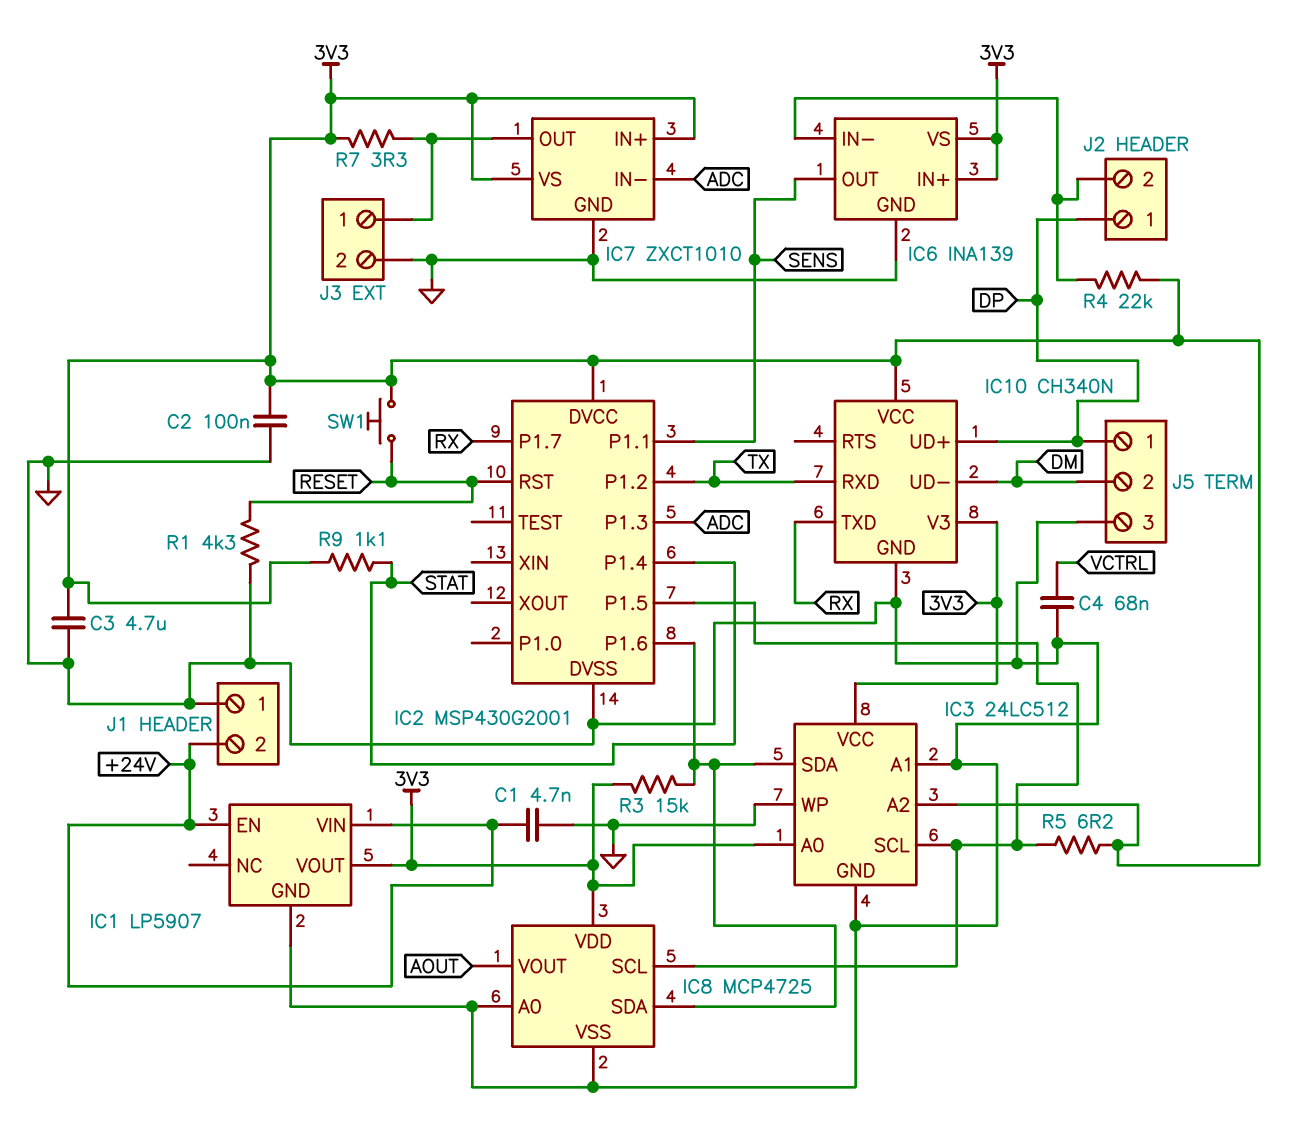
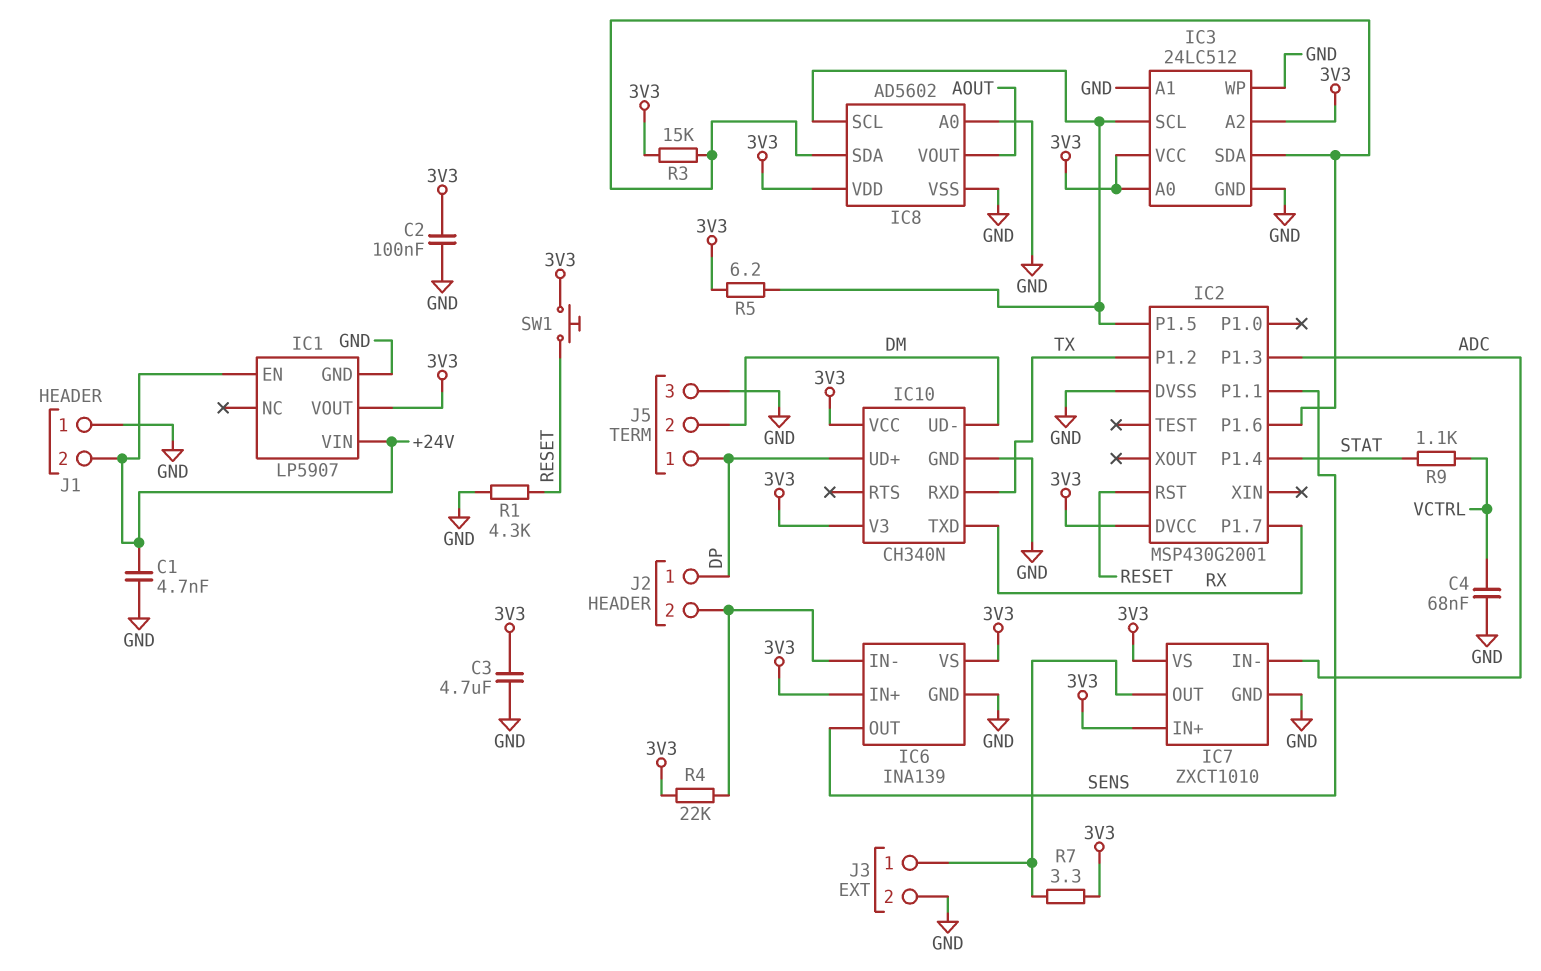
IC8: MCP4725 -> AD5602
R9: 1.1k (3V3, STAT) -> 1.1k (STAT, VCTRL)

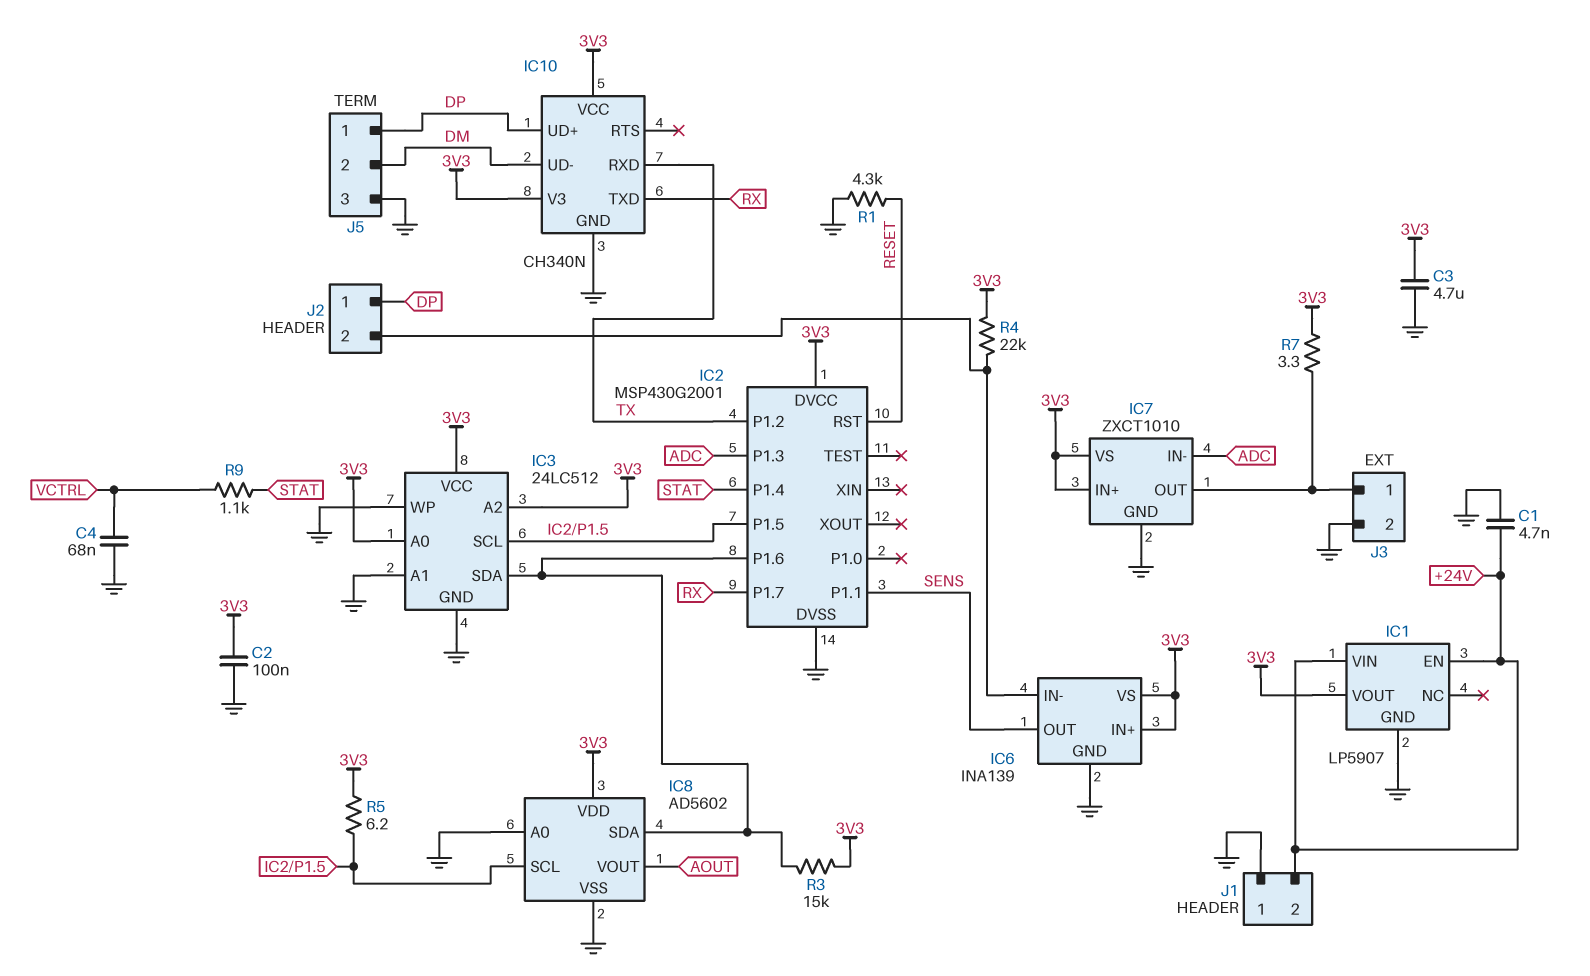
SW1: button (3V3, RESET) -> none

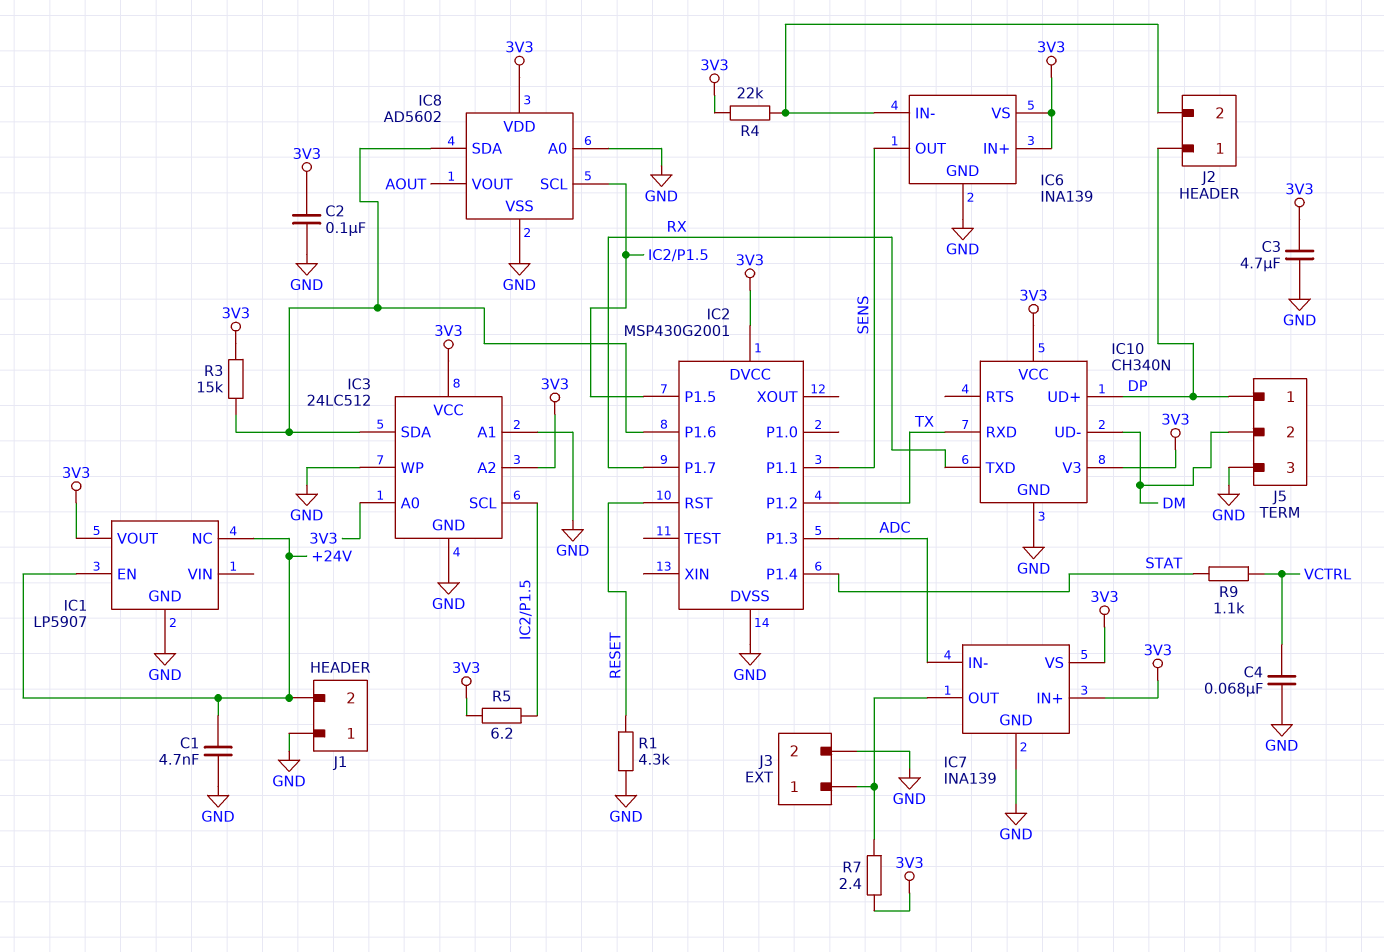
IC1 pin NC: none -> +24V
IC1 pin VIN: +24V -> none
IC7: ZXCT1010 -> INA139
R7: 3.3 (3V3, IC7/OUT) -> 2.4 (3V3, IC7/OUT)

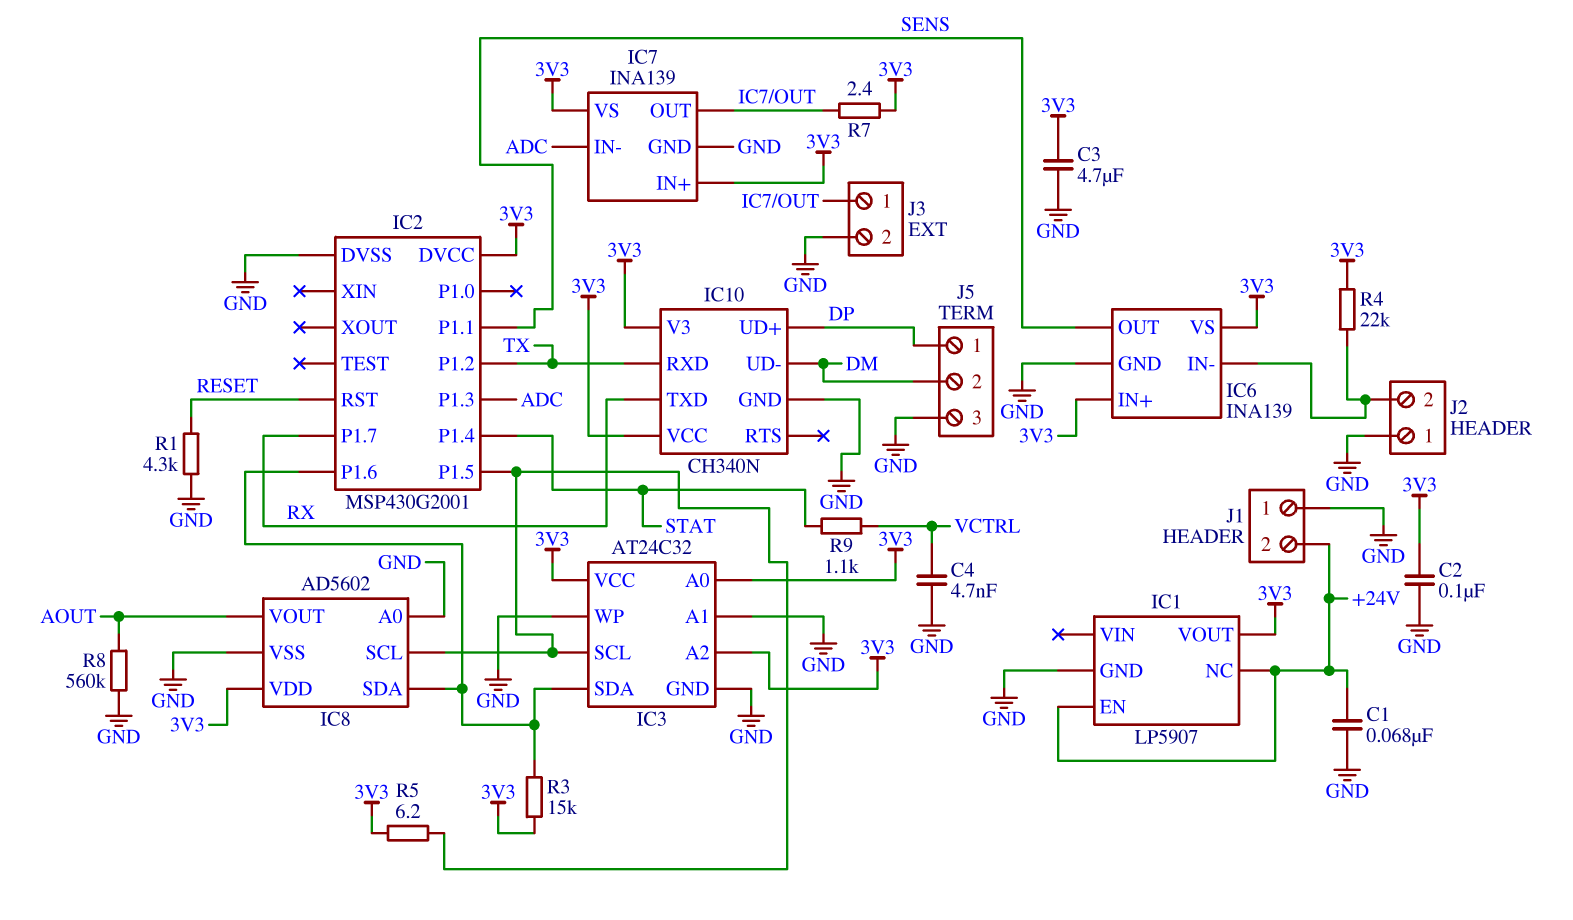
C1: 4.7nF (+24V, GND) -> 68nF (+24V, GND)
C4: 68nF (GND, VCTRL) -> 4.7nF (GND, VCTRL)
IC3: 24LC512 -> AT24C32
J2 pin 1: DP -> GND
R8: none -> 560k (AOUT, GND)

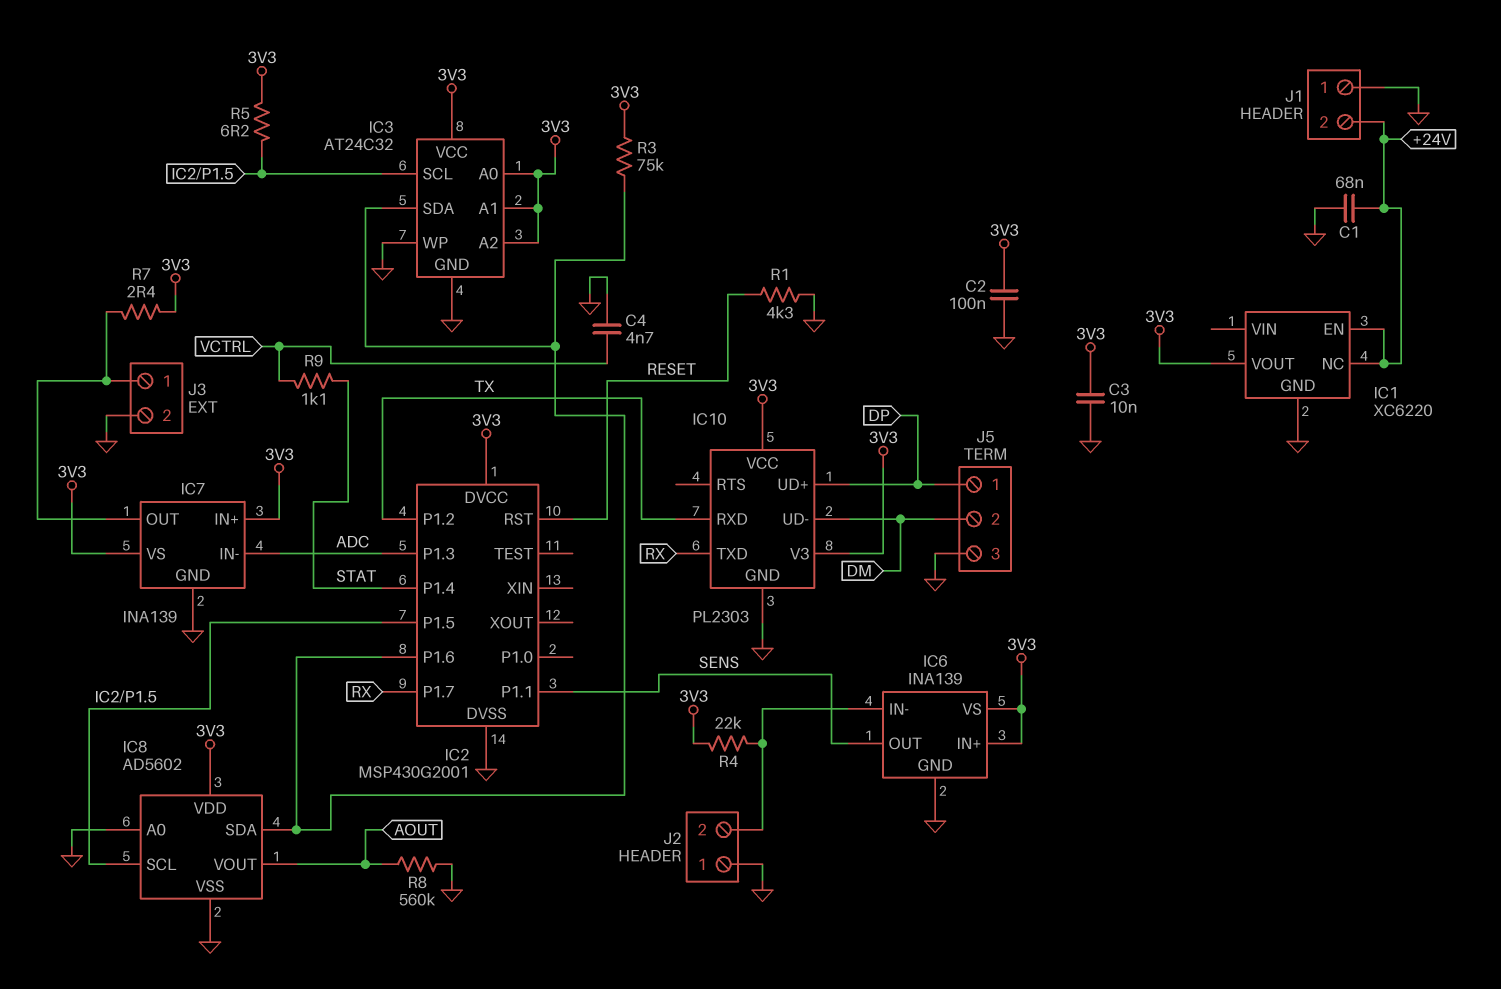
C3: 4.7uF (3V3, GND) -> 10nF (3V3, GND)
IC1: LP5907 -> XC6220
IC3 pin A1: GND -> 3V3
IC10: CH340N -> PL2303
R3: 15k (3V3, IC2/P1.6) -> 75k (3V3, IC2/P1.6)

